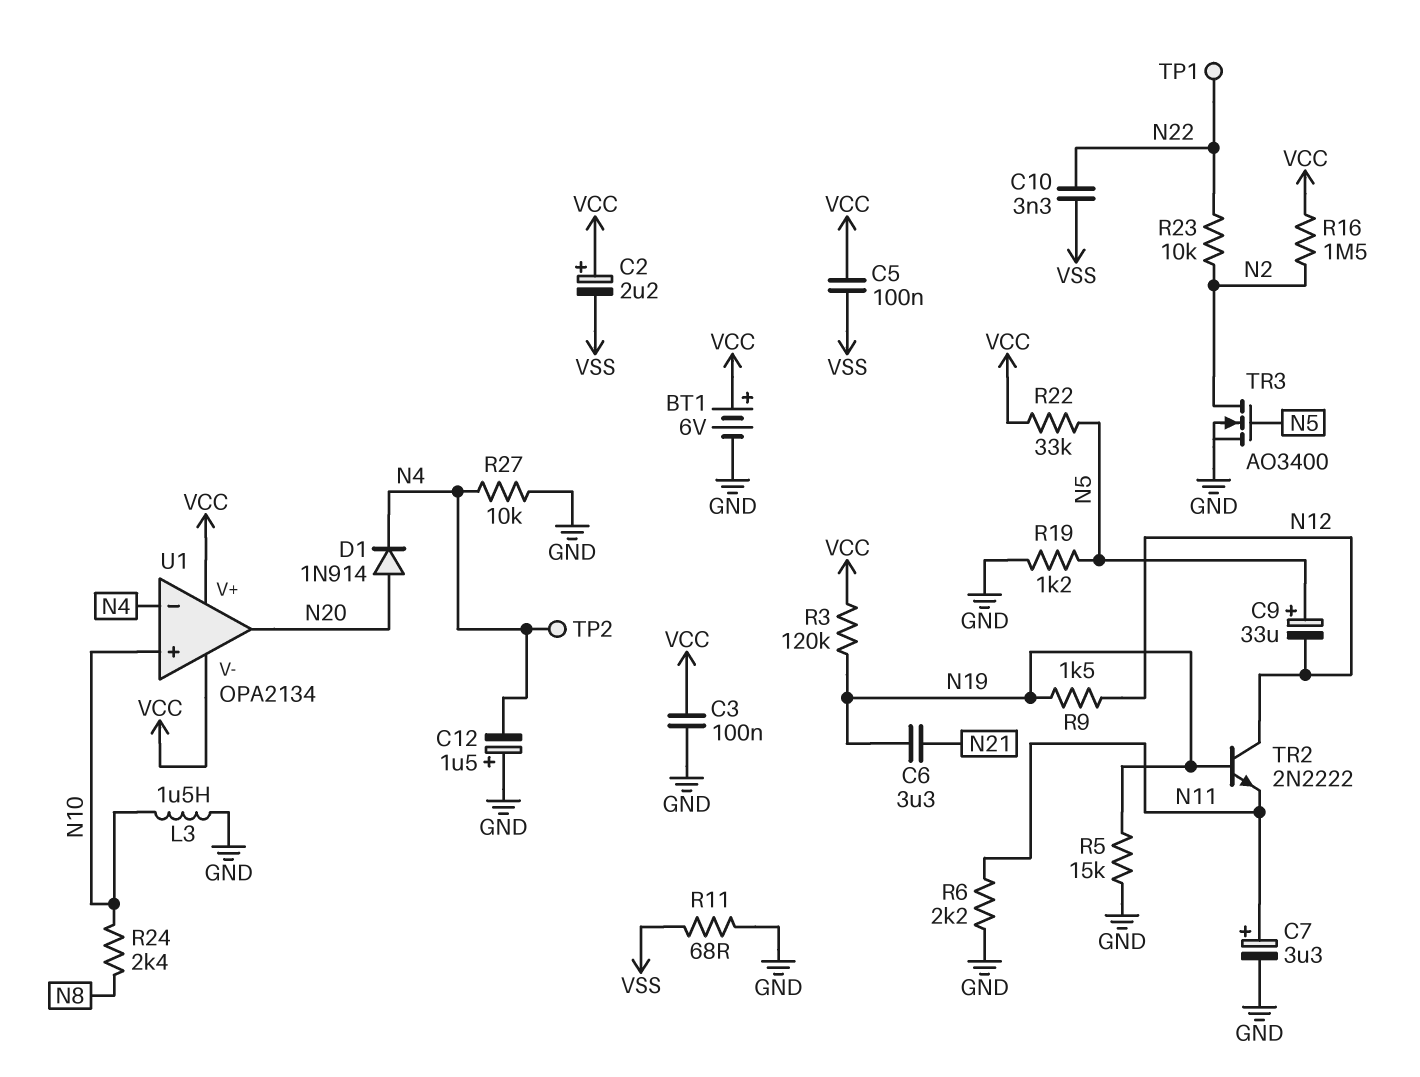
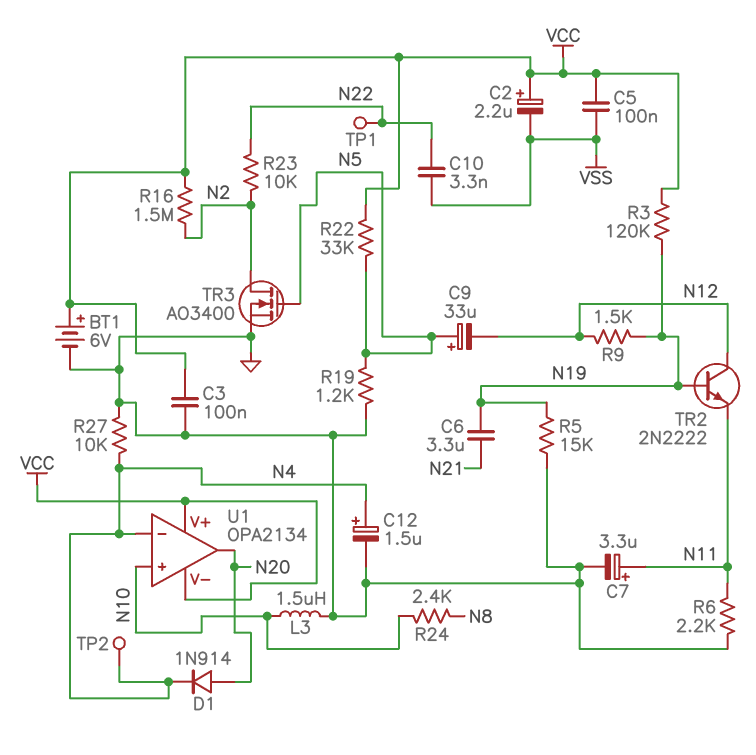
C12: 1.5uF (plus GND, minus N4) -> 1.5uF (plus N4, minus GND)
R11: 68 (GND, VSS) -> none

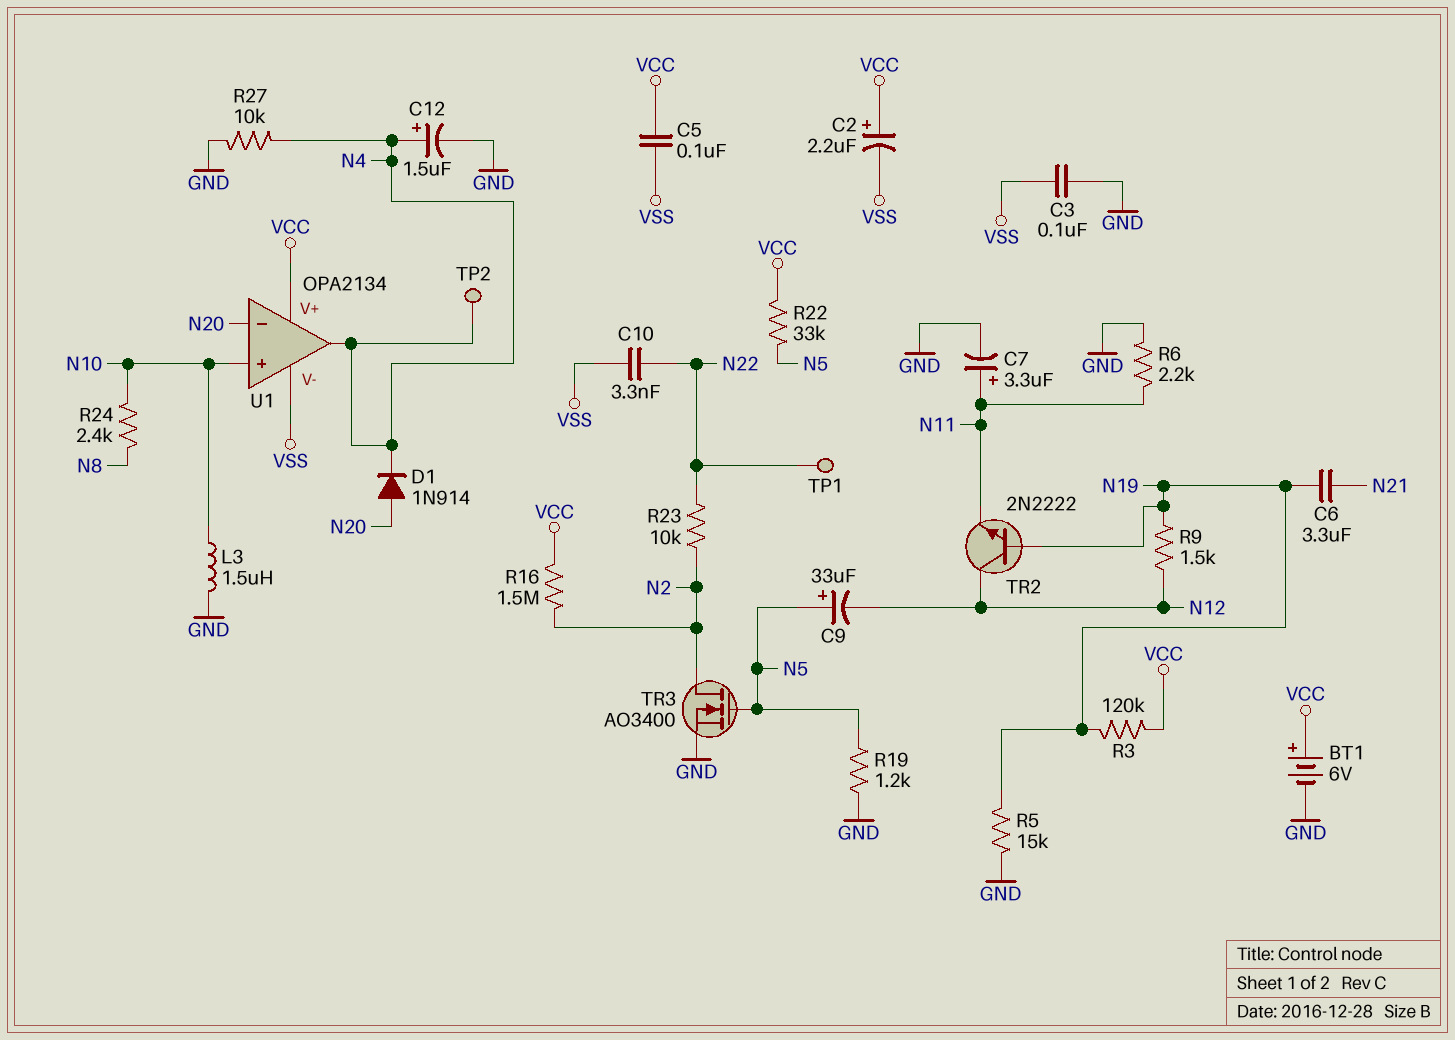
C3: 100nF (GND, VCC) -> 100nF (GND, VSS)
U1 pin V-: VCC -> VSS
U1 pin in-: N4 -> N20
U1 pin out: N20 -> N4

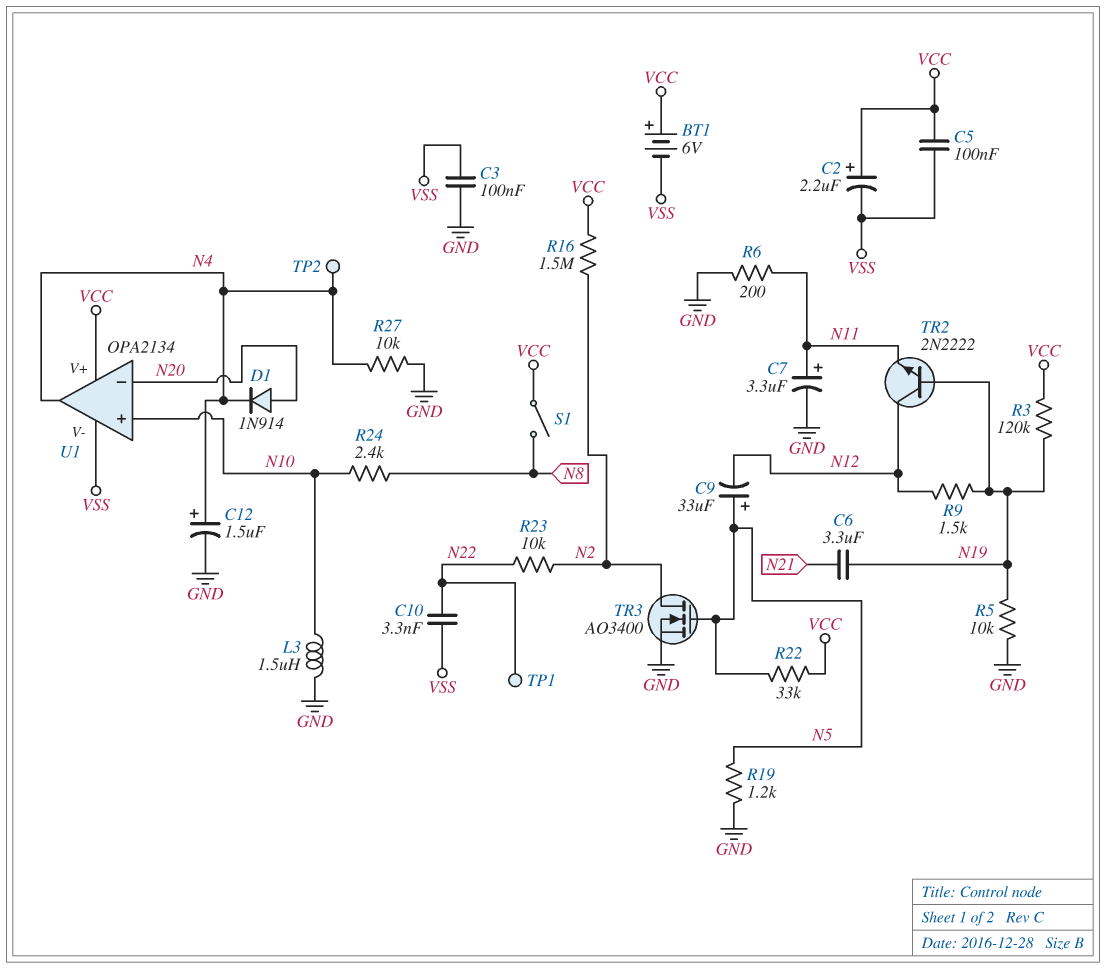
BT1: 6V (plus VCC, minus GND) -> 6V (plus VCC, minus VSS)
R5: 15k (GND, N19) -> 10k (GND, N19)
R6: 2.2k (GND, N11) -> 200 (GND, N11)
S1: none -> switch (N8, VCC)

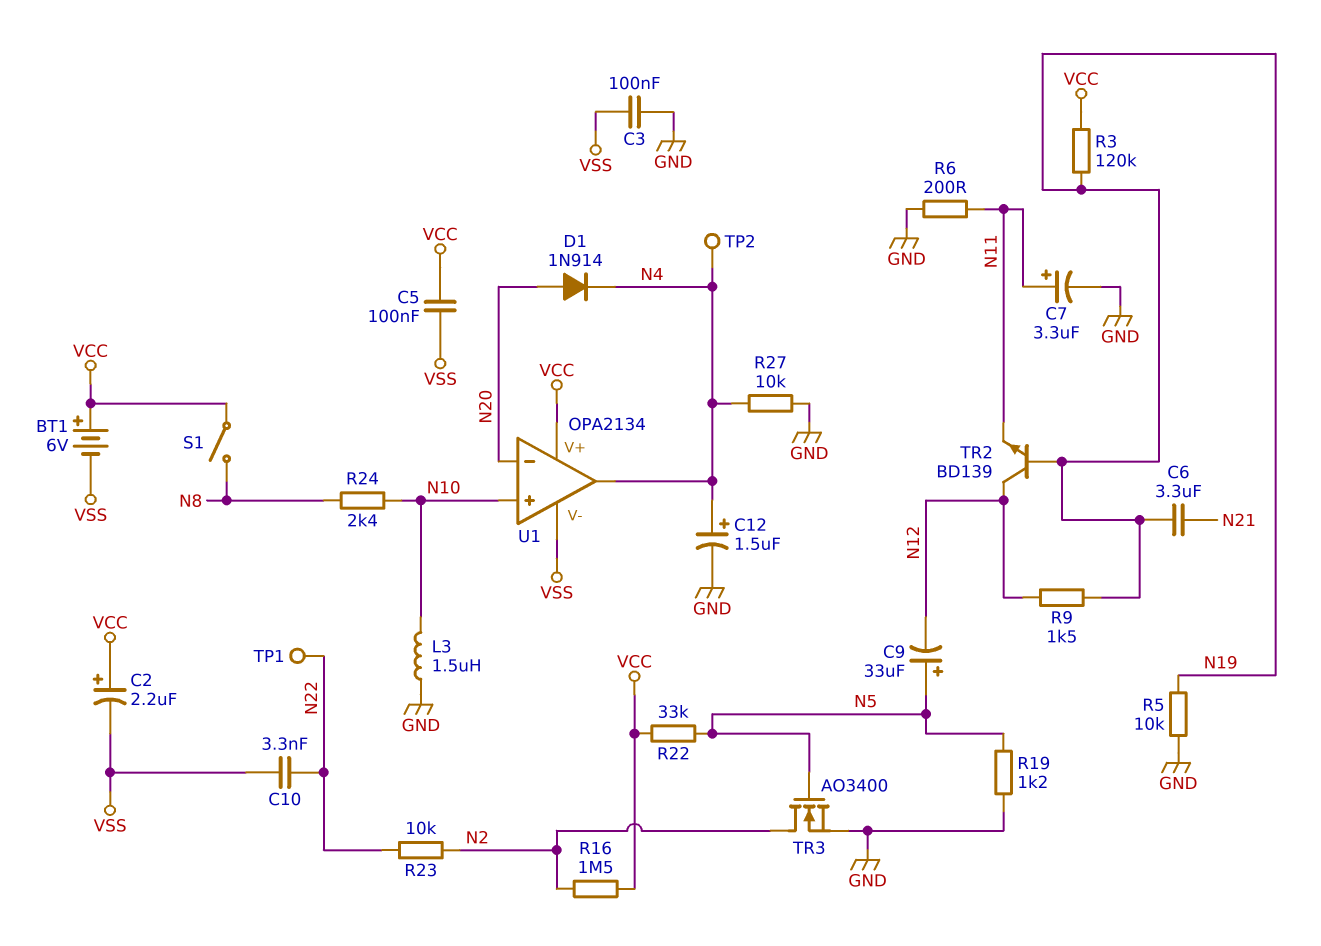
TR2: NPN 2N2222 (B N19, C N12, E N11) -> NPN BD139 (B N19, C N12, E N11)

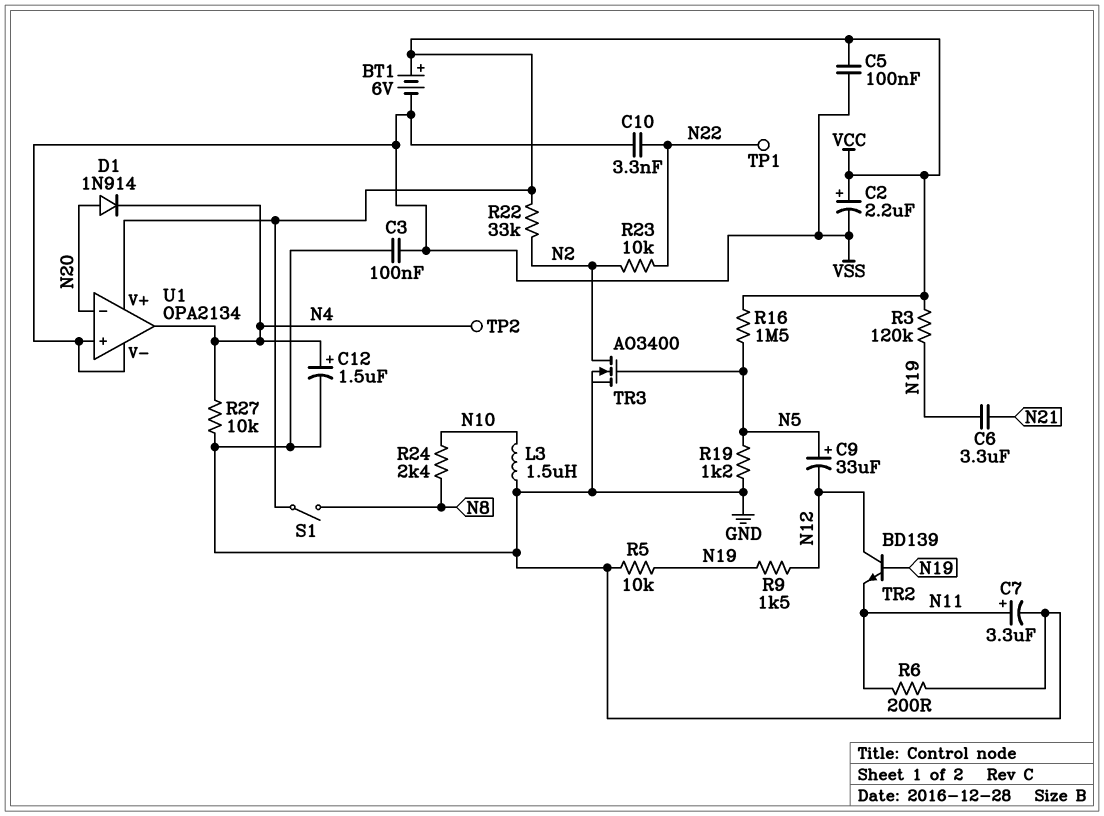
R16: 1.5M (N2, VCC) -> 1.5M (N5, VCC)
R22: 33k (N5, VCC) -> 33k (N2, VCC)
U1 pin in+: N10 -> VSS

